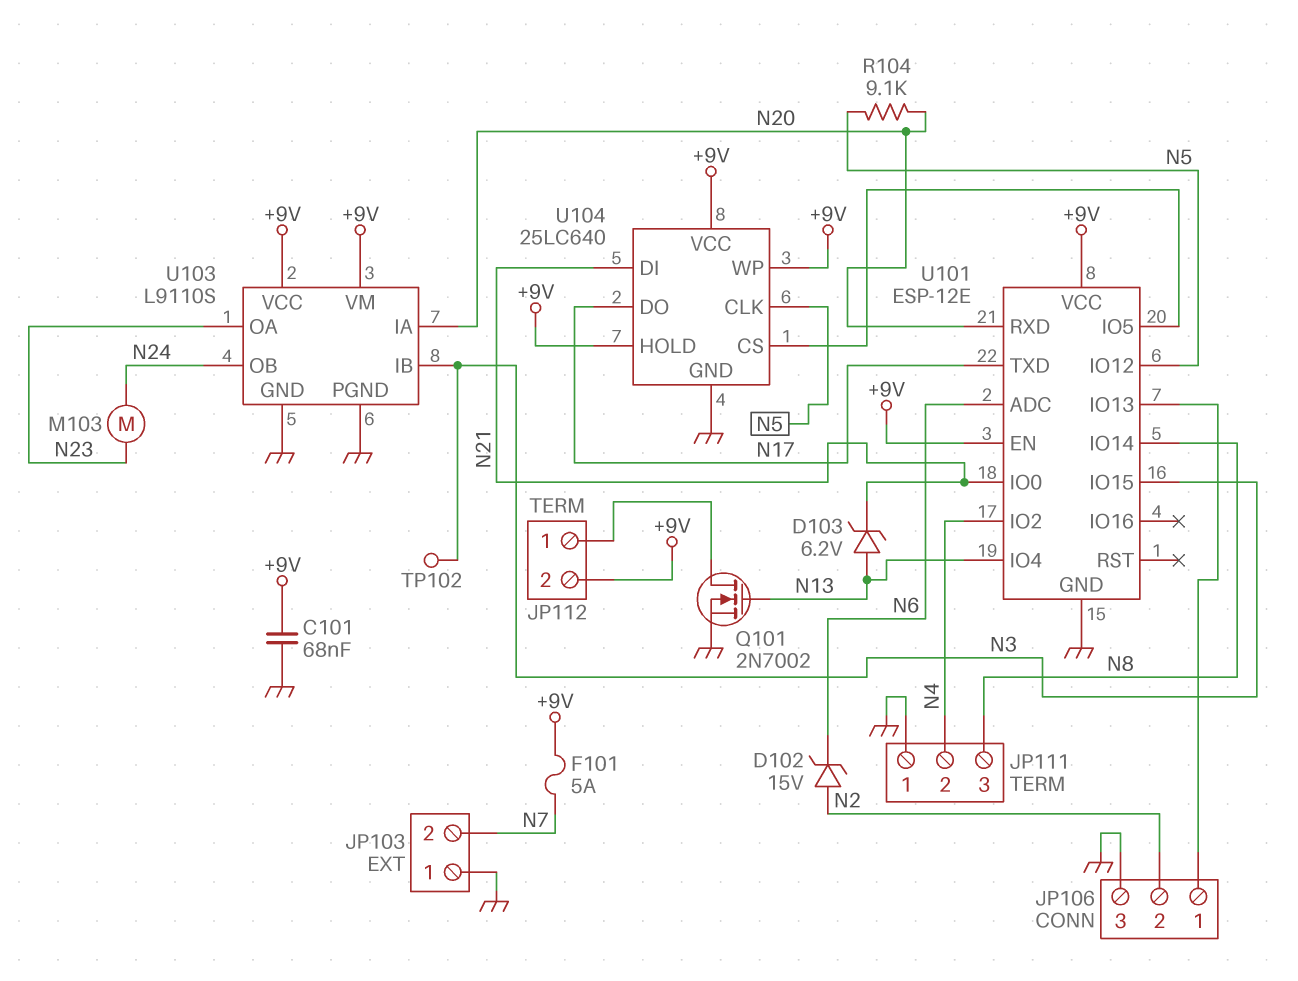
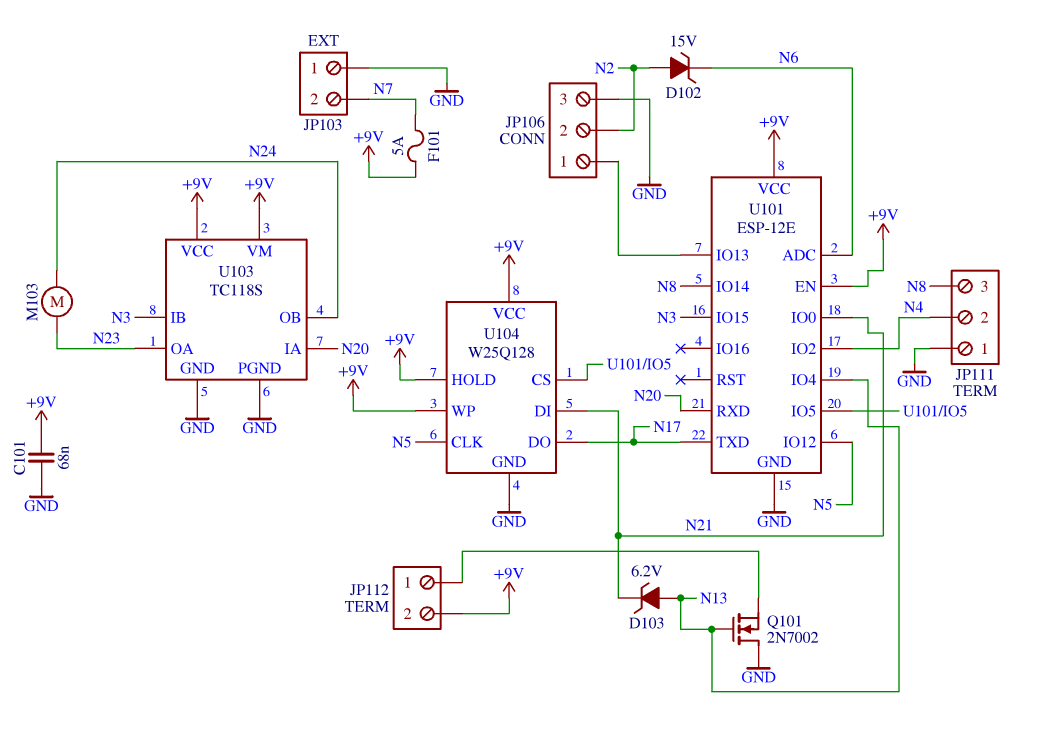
Q101: NMOS 2N7002 (G N13, D JP112/1, S GND) -> NMOS 2N7002 (G N13, D GND, S JP112/1)
R104: 9.1k (N5, N20) -> none
TP102: test point (N3) -> none
U103: L9110S -> TC118S
U104: 25LC640 -> W25Q128

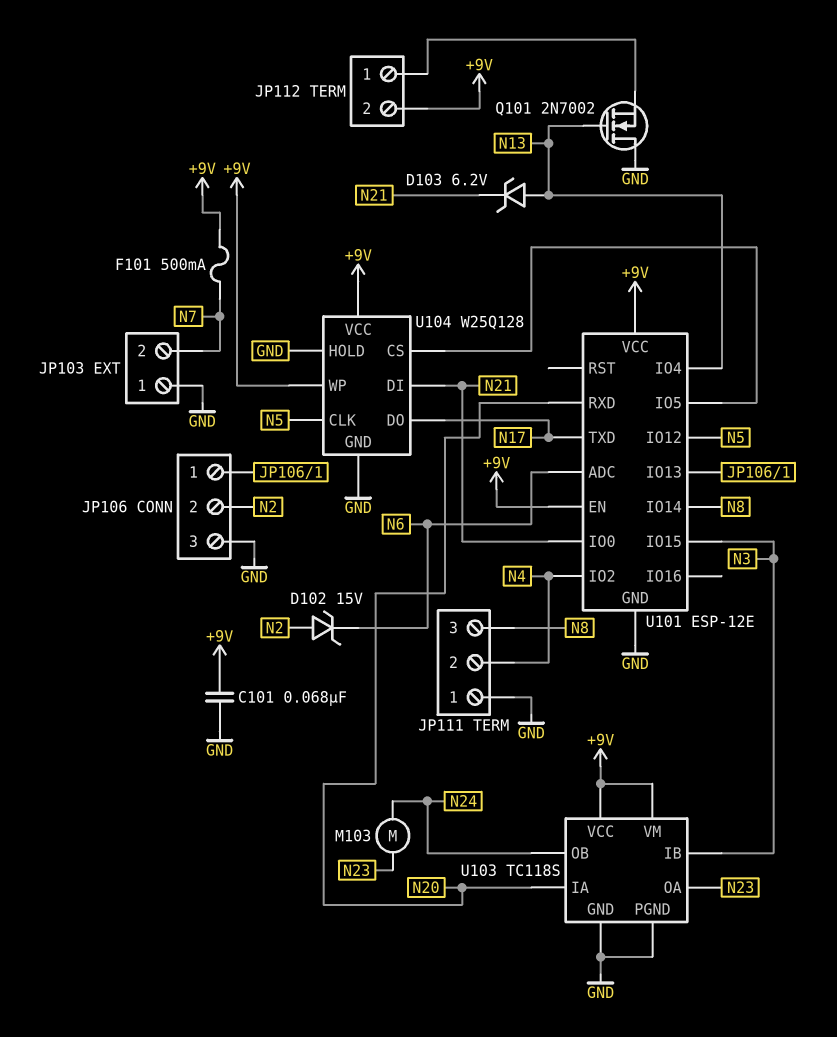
F101: 5A (+9V, N7) -> 500mA (+9V, N7)
U104 pin HOLD: +9V -> GND

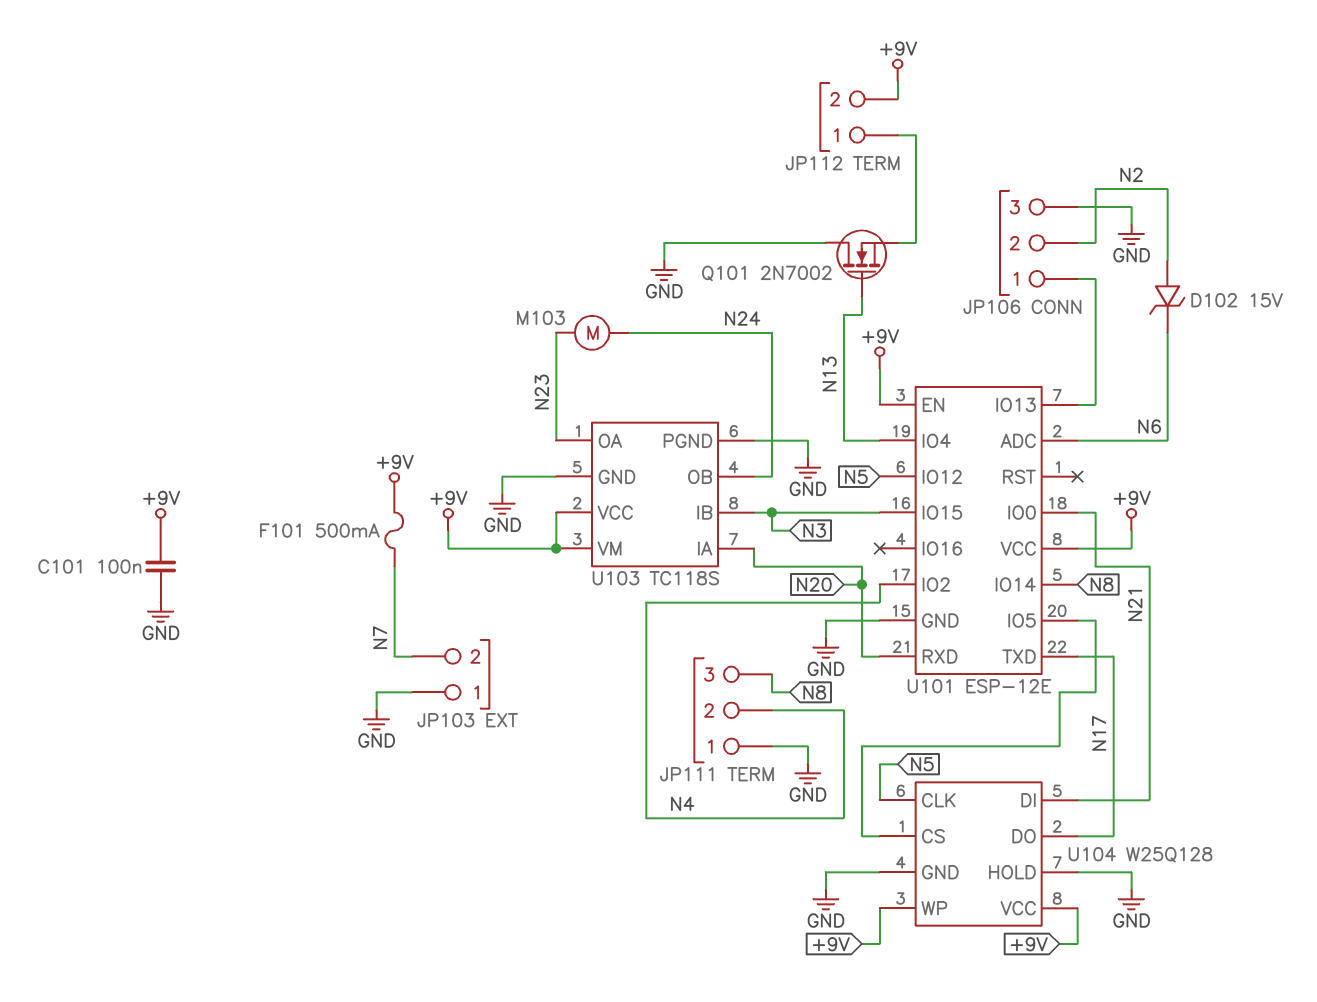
C101: 68nF (+9V, GND) -> 100nF (+9V, GND)
D103: zener 6.2V (A N13, K N21) -> none

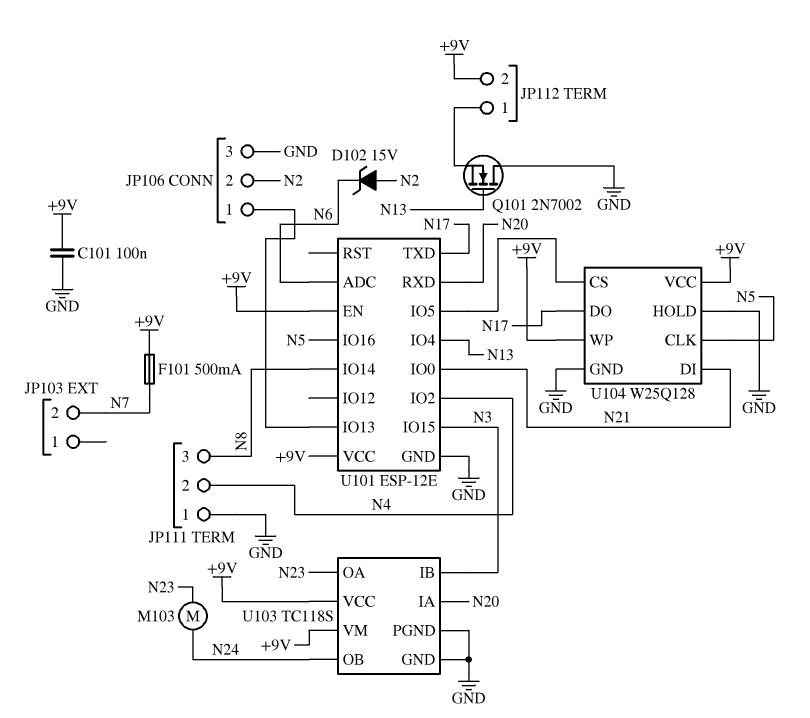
JP103 pin 1: GND -> none
U101 pin IO12: N5 -> none
U101 pin IO16: none -> N5

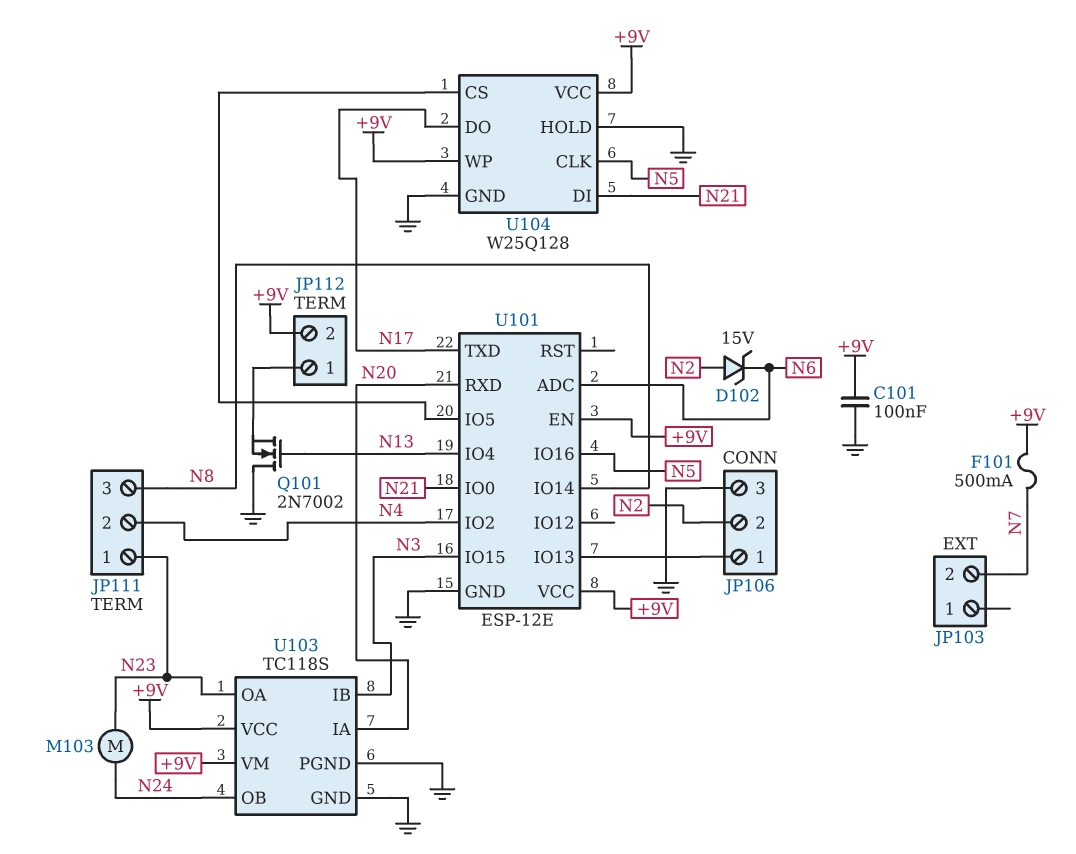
JP111 pin 1: GND -> N23

